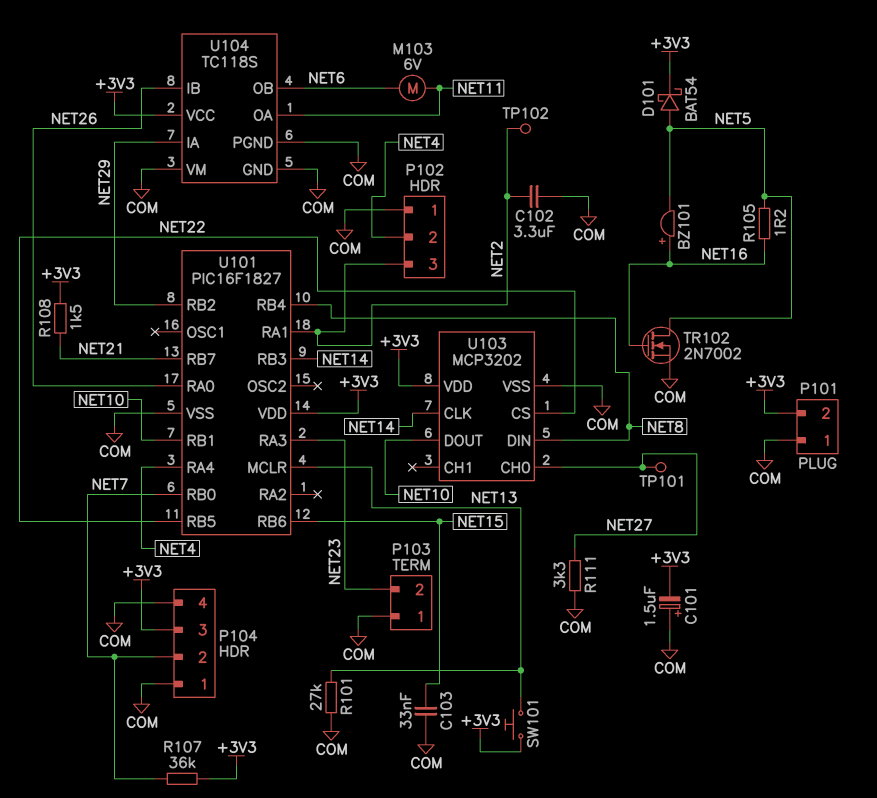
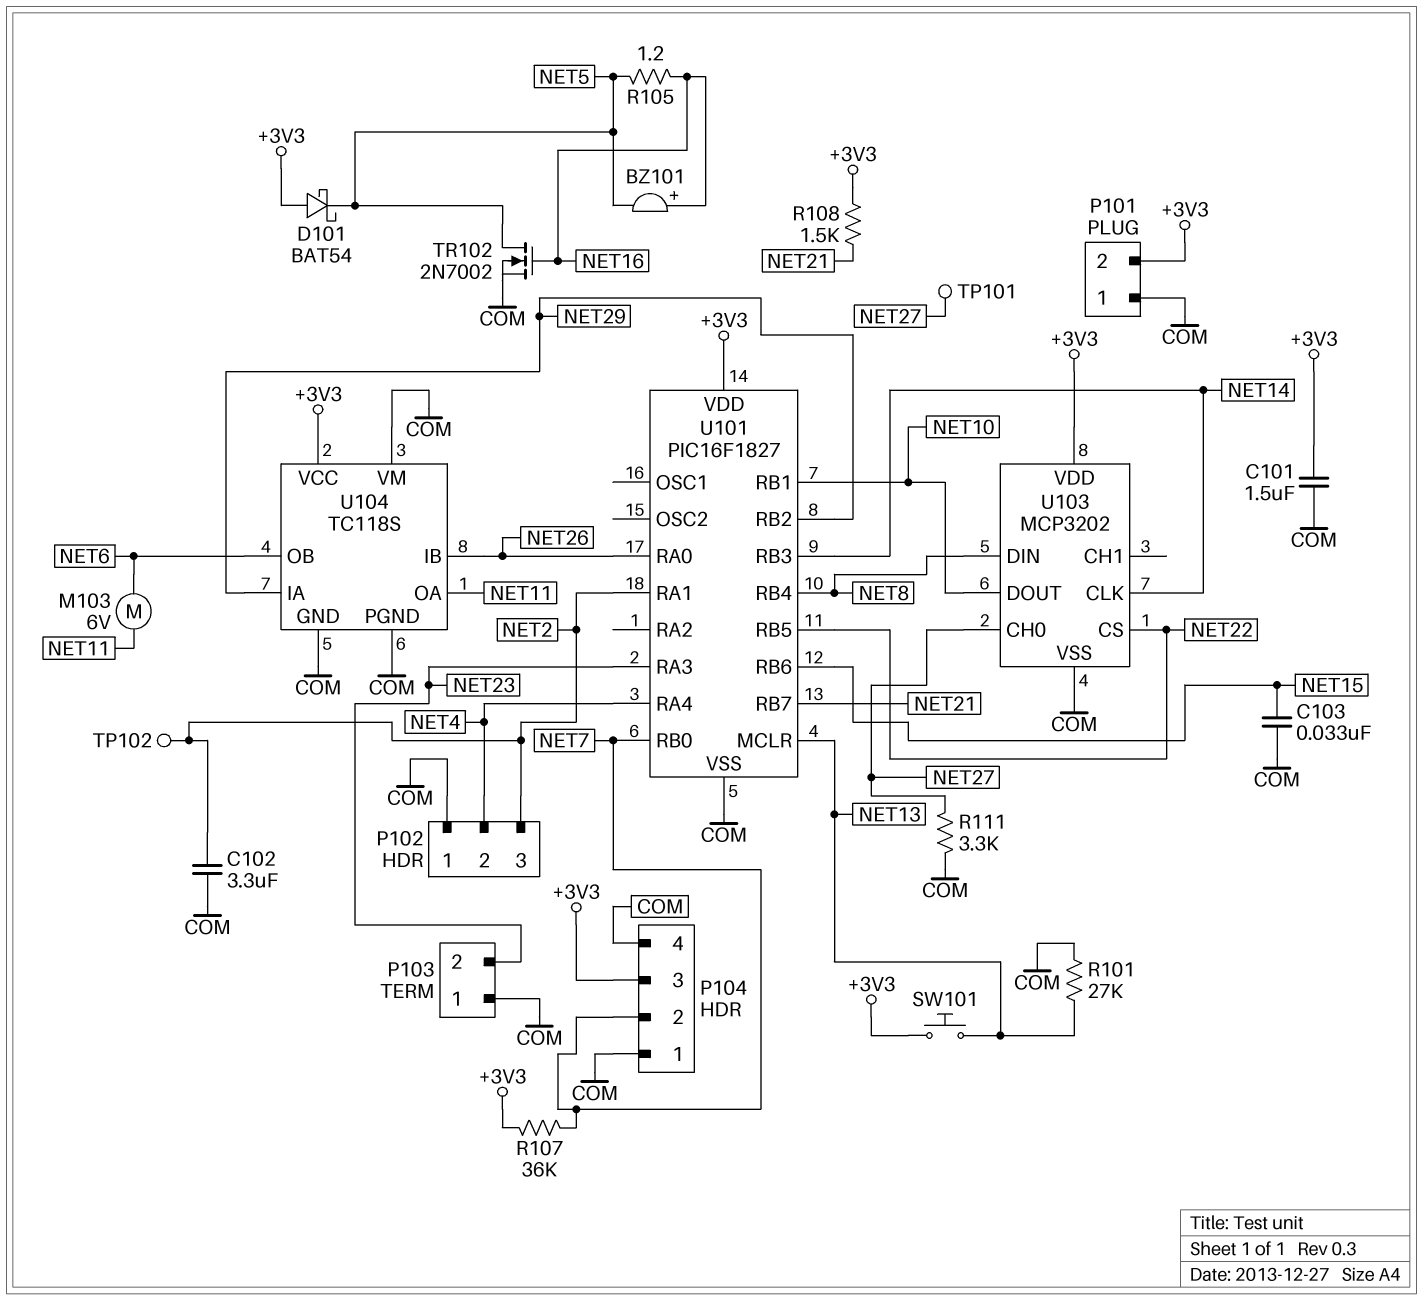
C101: 1.5uF (plus COM, minus +3V3) -> 1.5uF (+3V3, COM)
D101: schottky BAT54 (A NET5, K +3V3) -> schottky BAT54 (A +3V3, K NET5)

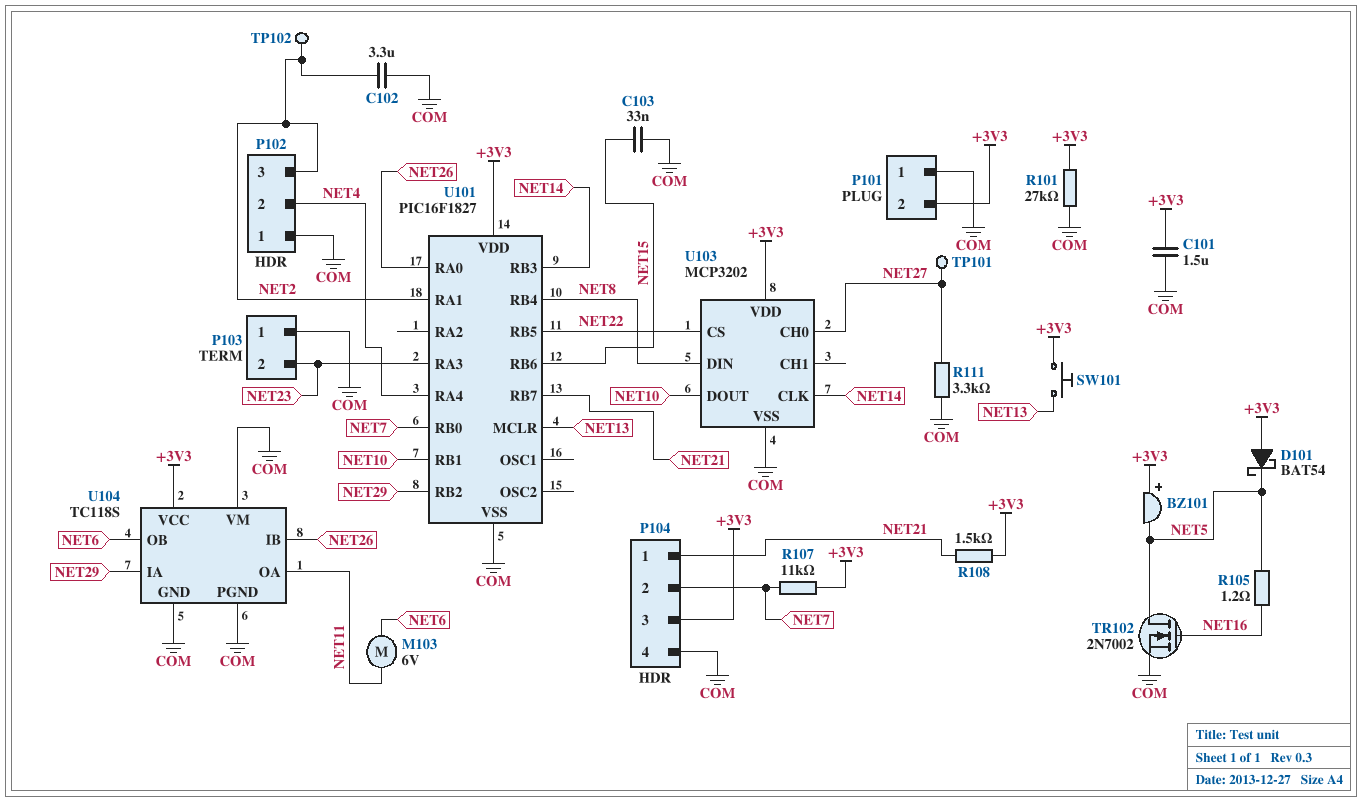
BZ101: buzzer (plus NET16, minus NET5) -> buzzer (plus +3V3, minus NET5)
P104 pin 1: COM -> NET21
R101: 27k (COM, NET13) -> 27k (+3V3, COM)
R107: 36k (+3V3, NET7) -> 11k (+3V3, NET7)

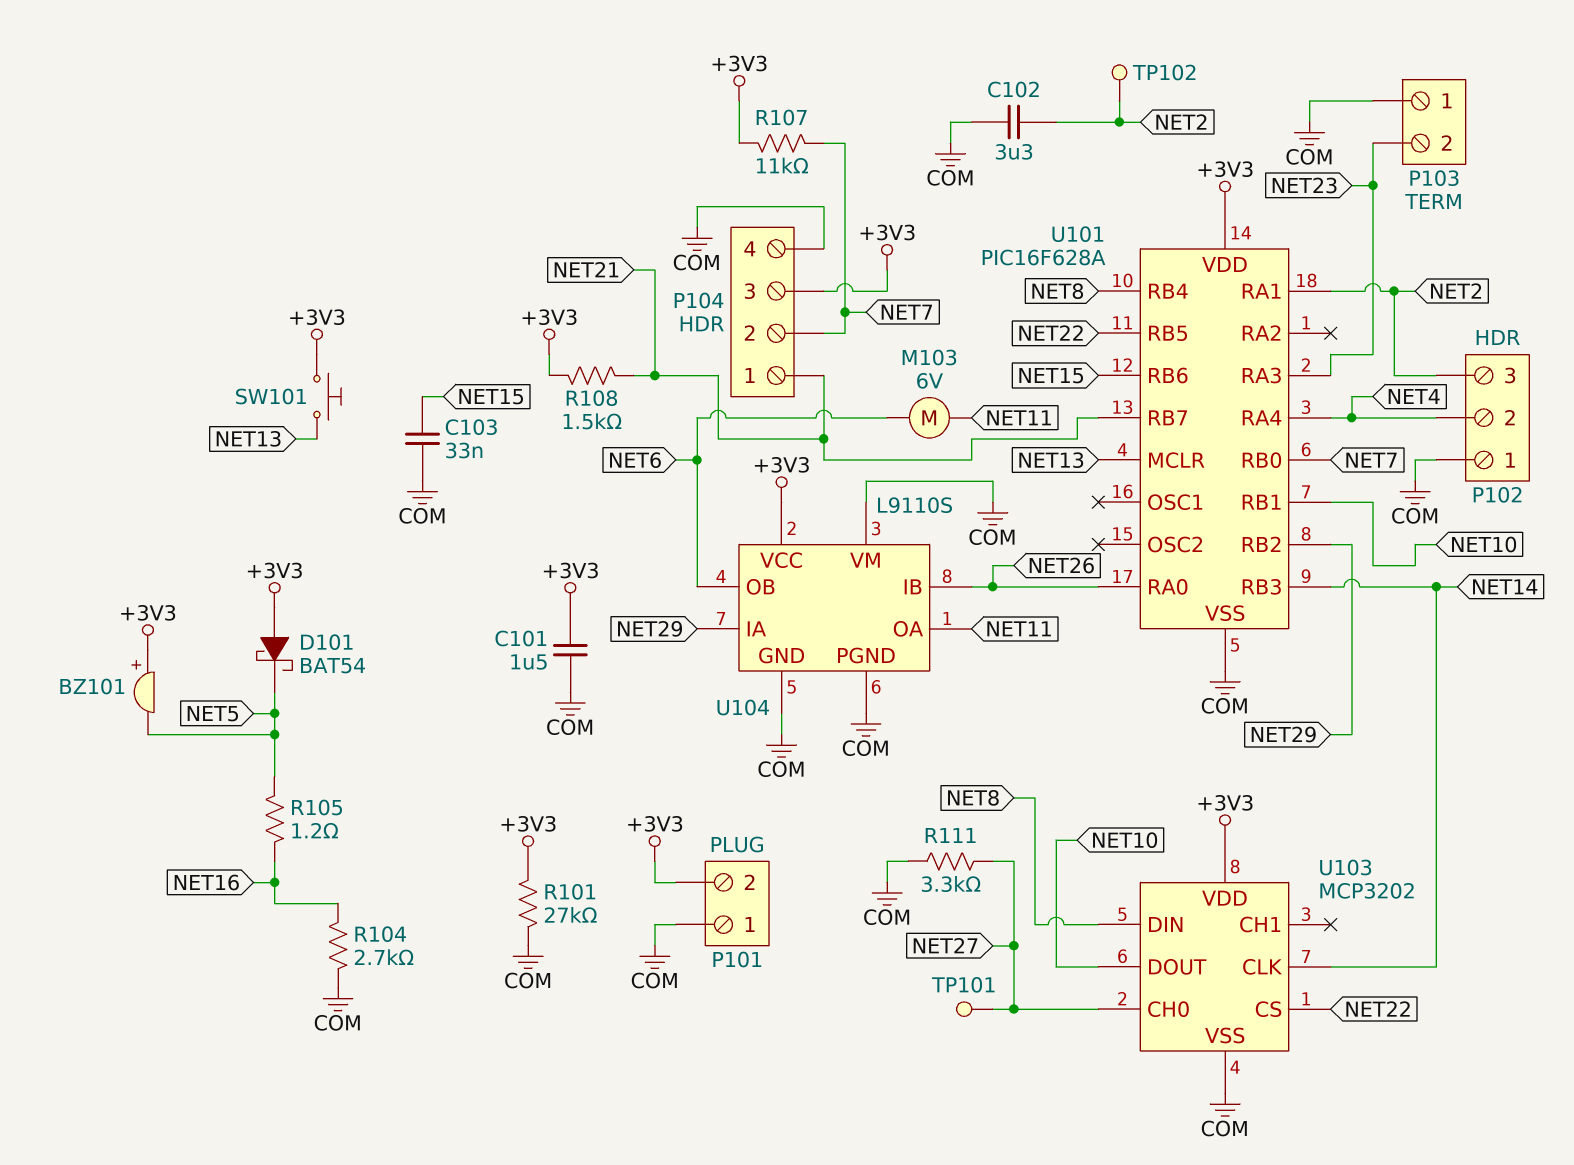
R104: none -> 2.7k (COM, NET16)
TR102: NMOS 2N7002 (G NET16, D NET5, S COM) -> none
U101: PIC16F1827 -> PIC16F628A
U104: TC118S -> L9110S

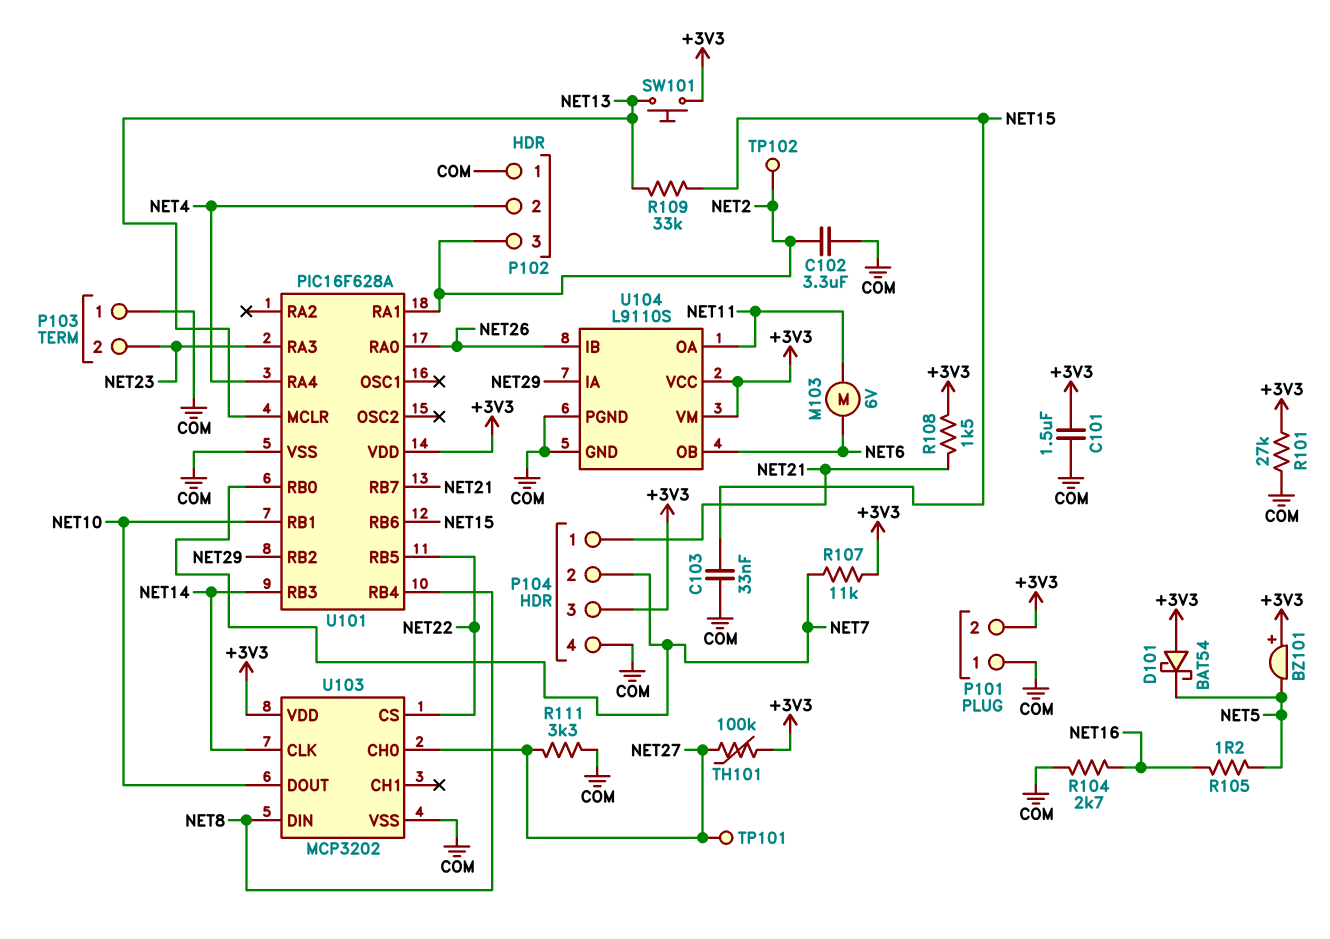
R109: none -> 33k (NET13, NET15)
TH101: none -> 100k (+3V3, NET27)
U104 pin VM: COM -> +3V3

